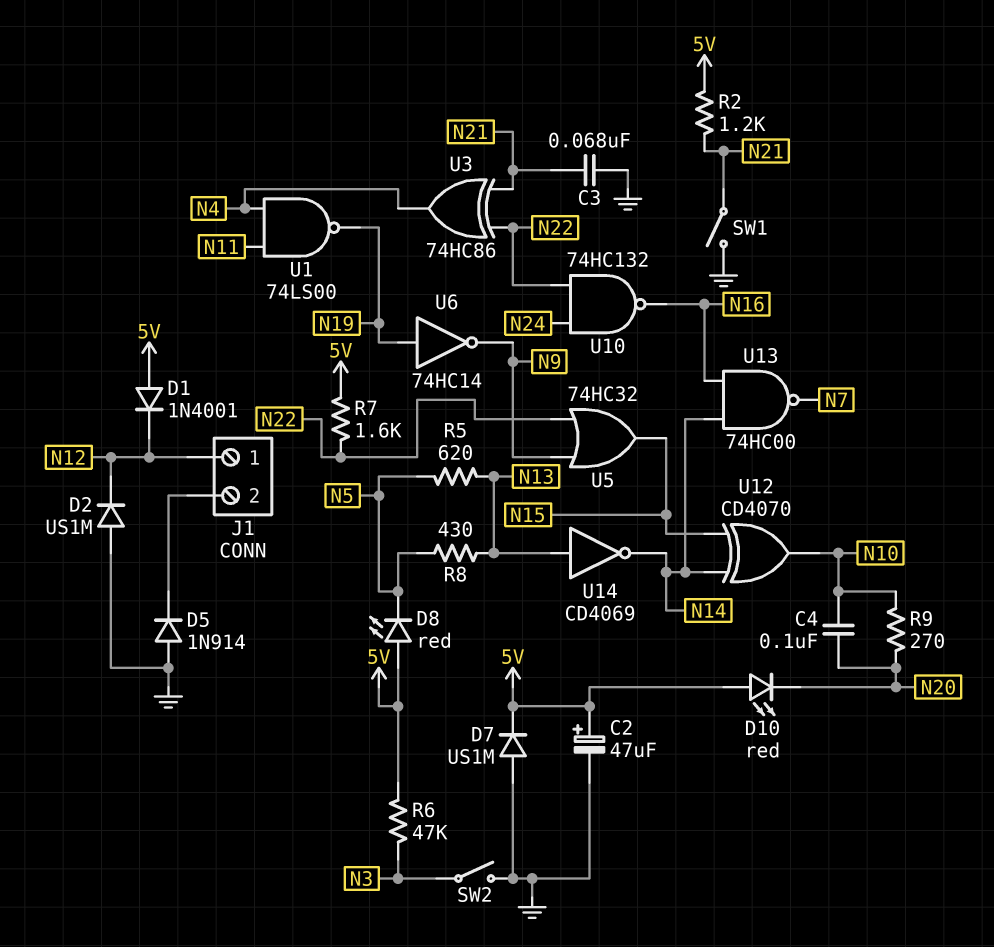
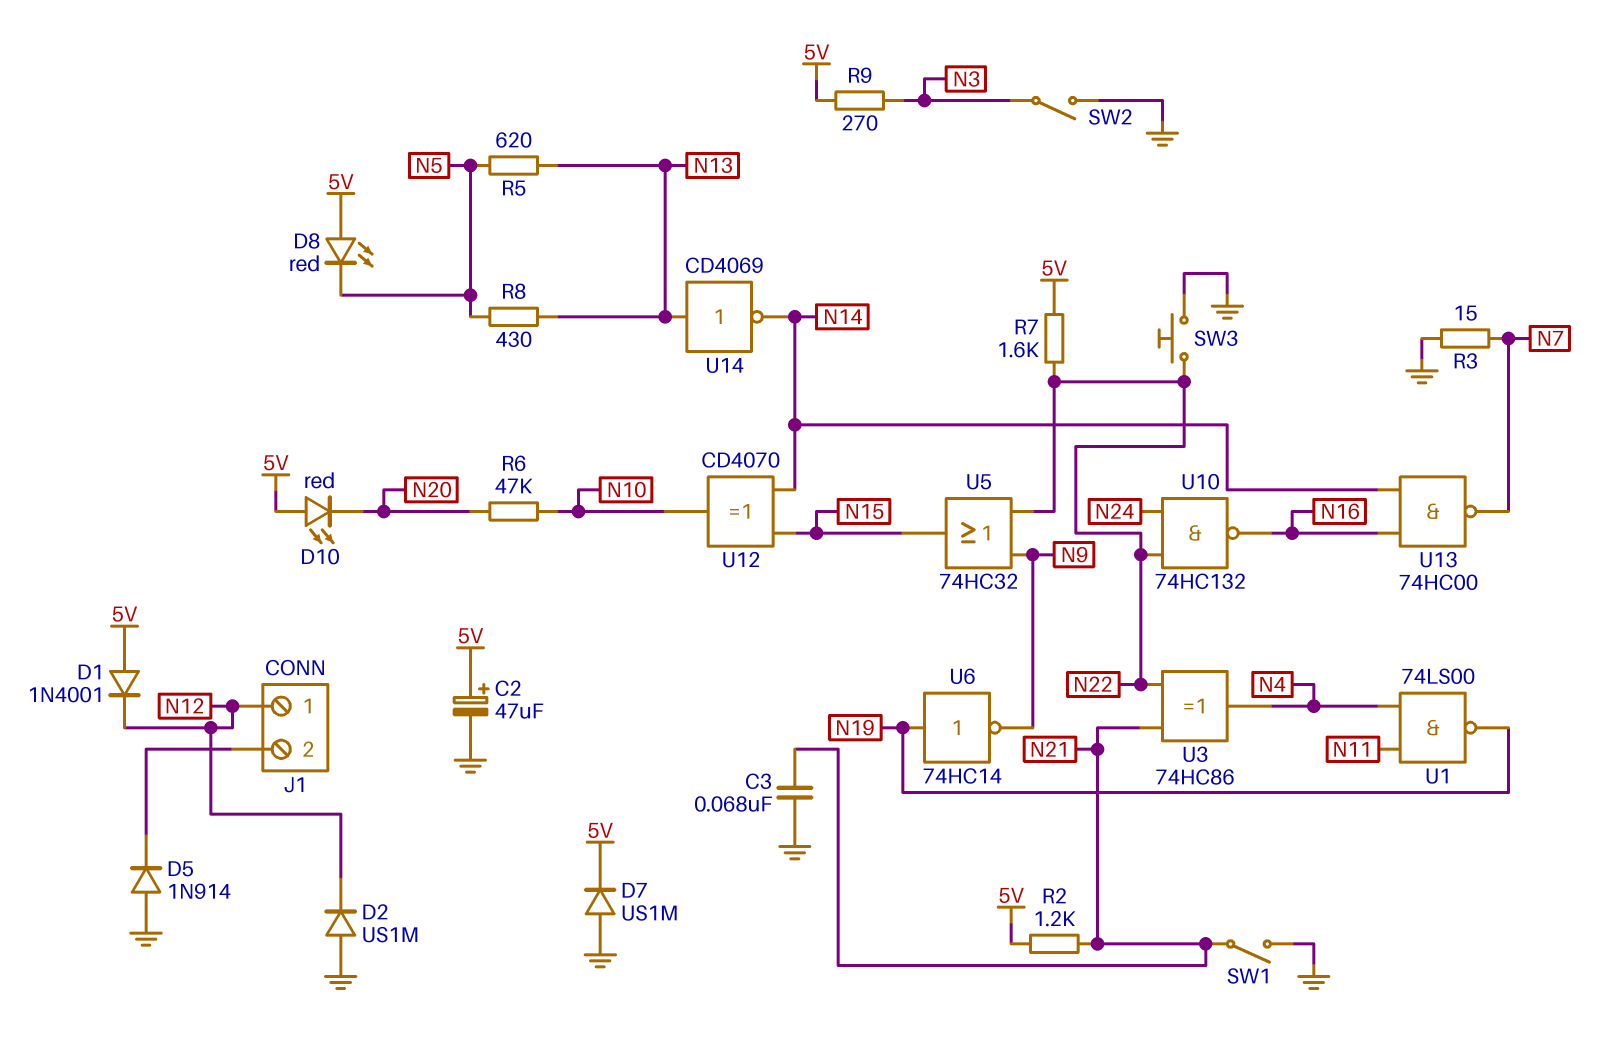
C4: 100nF (N10, N20) -> none
R3: none -> 15 (GND, N7)
R6: 47k (5V, N3) -> 47k (N10, N20)
R9: 270 (N10, N20) -> 270 (5V, N3)
SW3: none -> button (GND, N22)

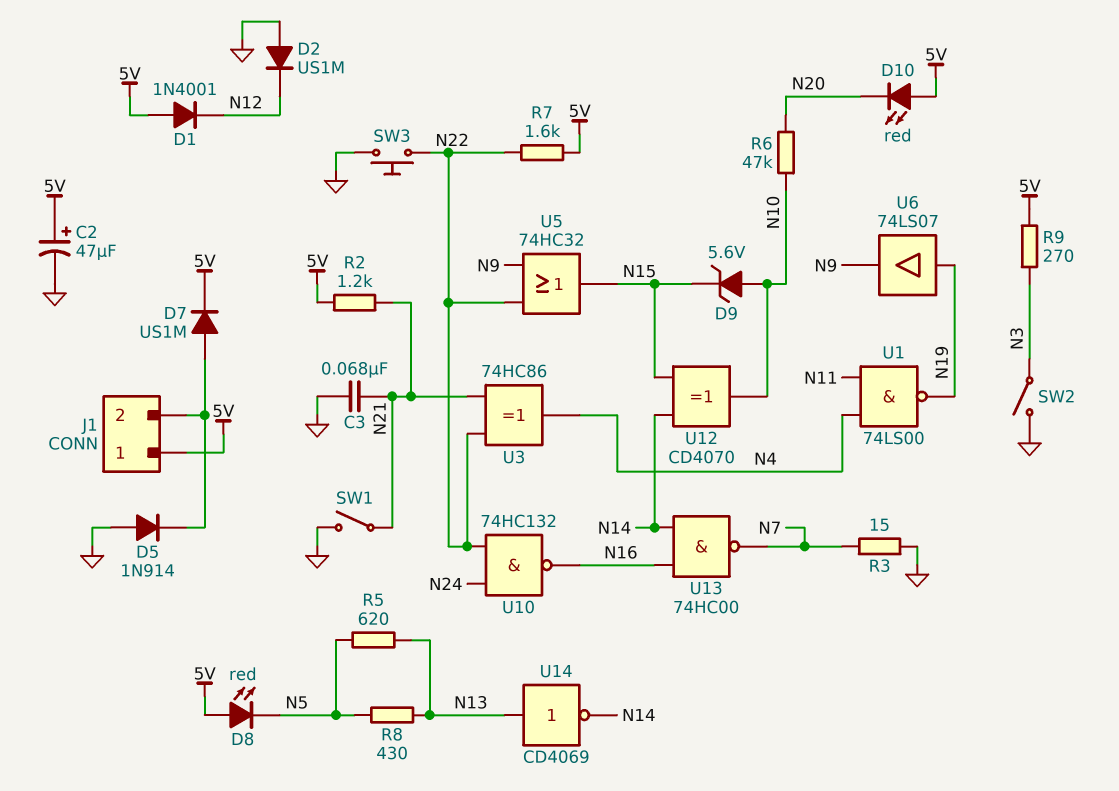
D7: diode US1M (A GND, K 5V) -> diode US1M (A J1/2, K 5V)
D9: none -> zener 5.6V (A N10, K N15)
J1 pin 1: N12 -> 5V
U6: NOT 74HC14 (in N19, out N9) -> buffer 74LS07 (in N19, out N9)

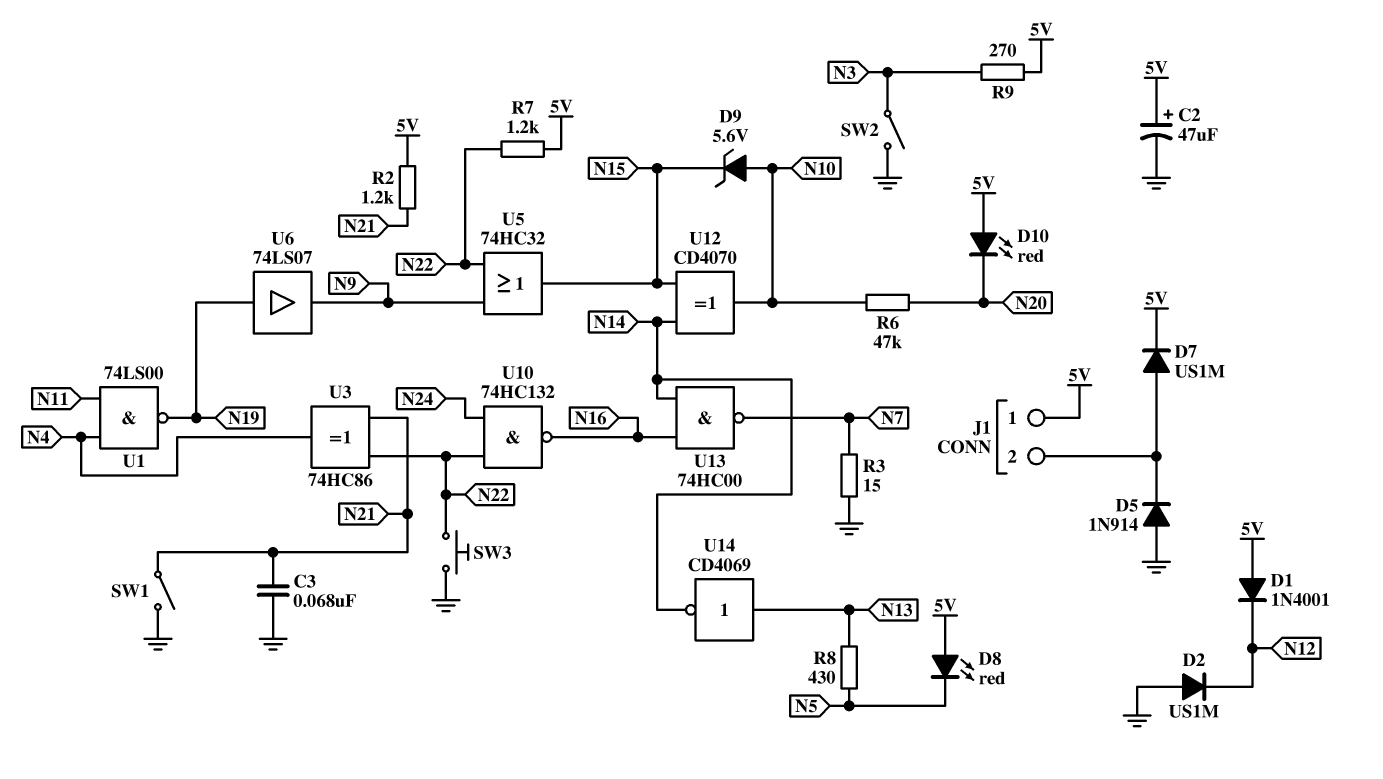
R5: 620 (N5, N13) -> none
R7: 1.6k (5V, N22) -> 1.2k (5V, N22)

